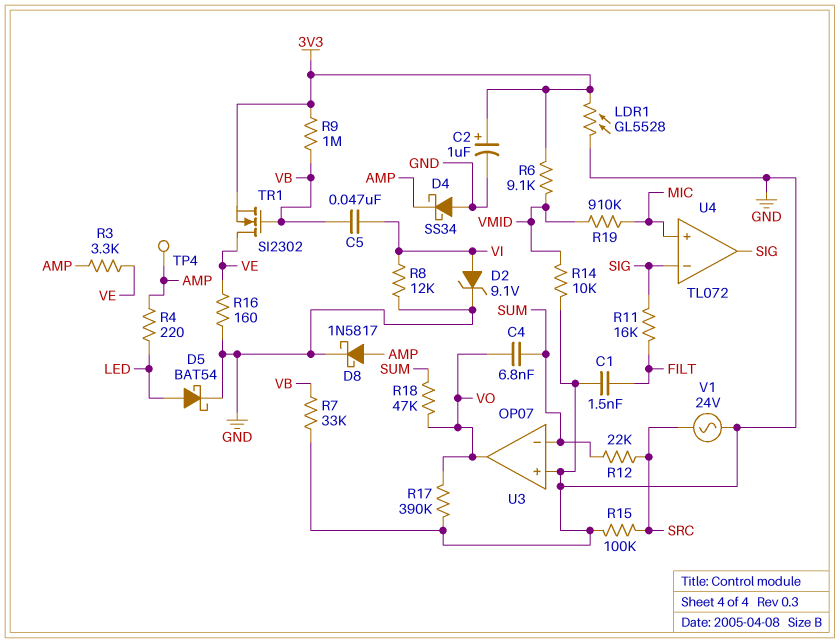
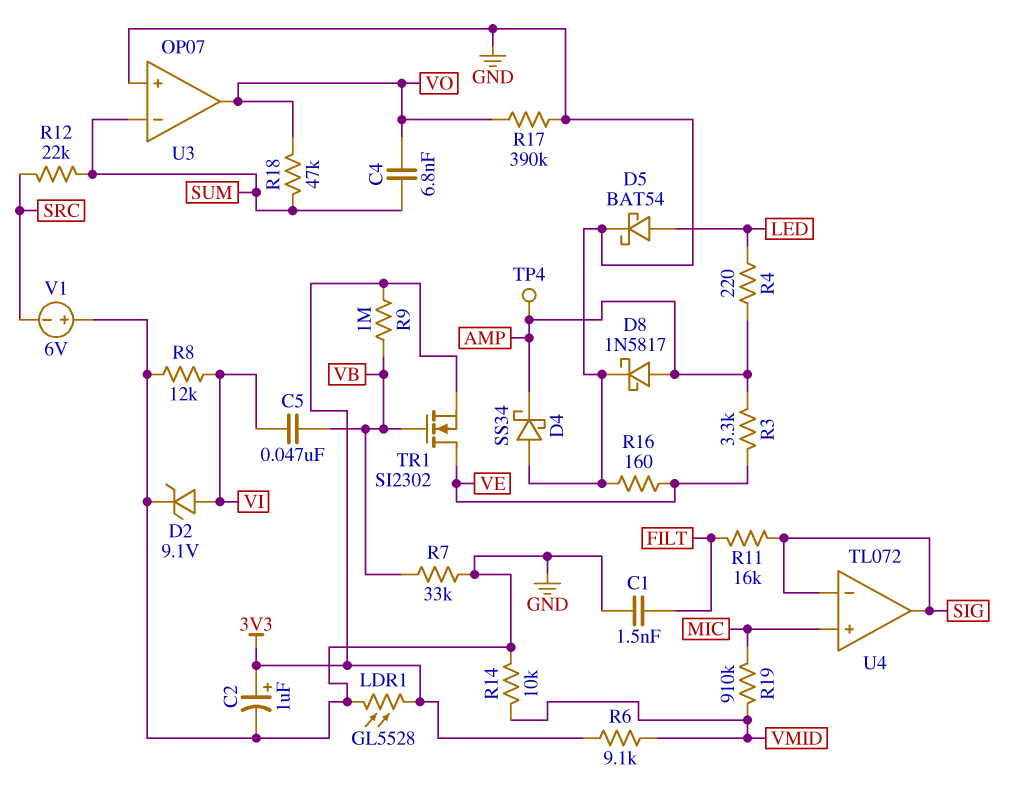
R15: 100k (GND, SRC) -> none
V1: AC 24V (GND, SRC) -> 6V (plus GND, minus SRC)

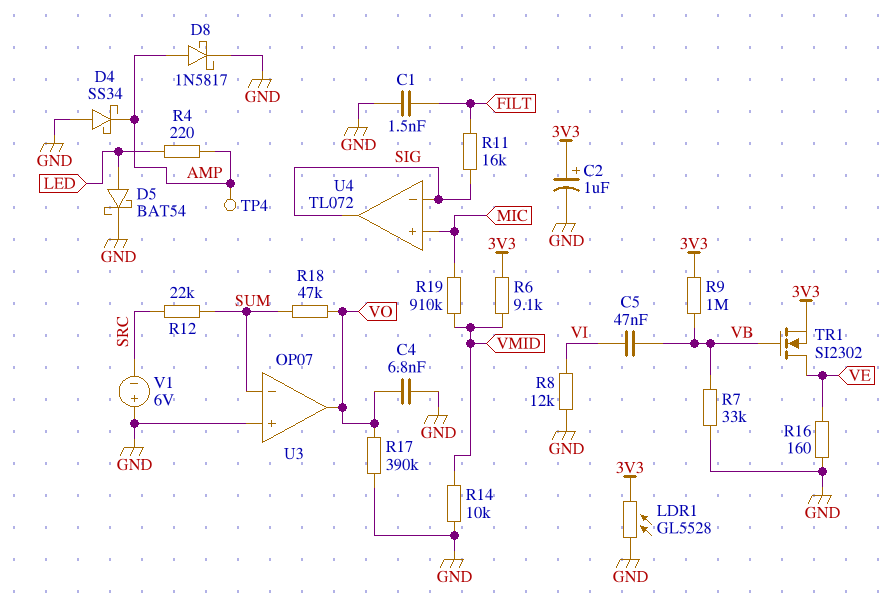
C4: 6.8nF (SUM, VO) -> 6.8nF (GND, VO)
D2: zener 9.1V (A VI, K GND) -> none
R3: 3.3k (AMP, VE) -> none

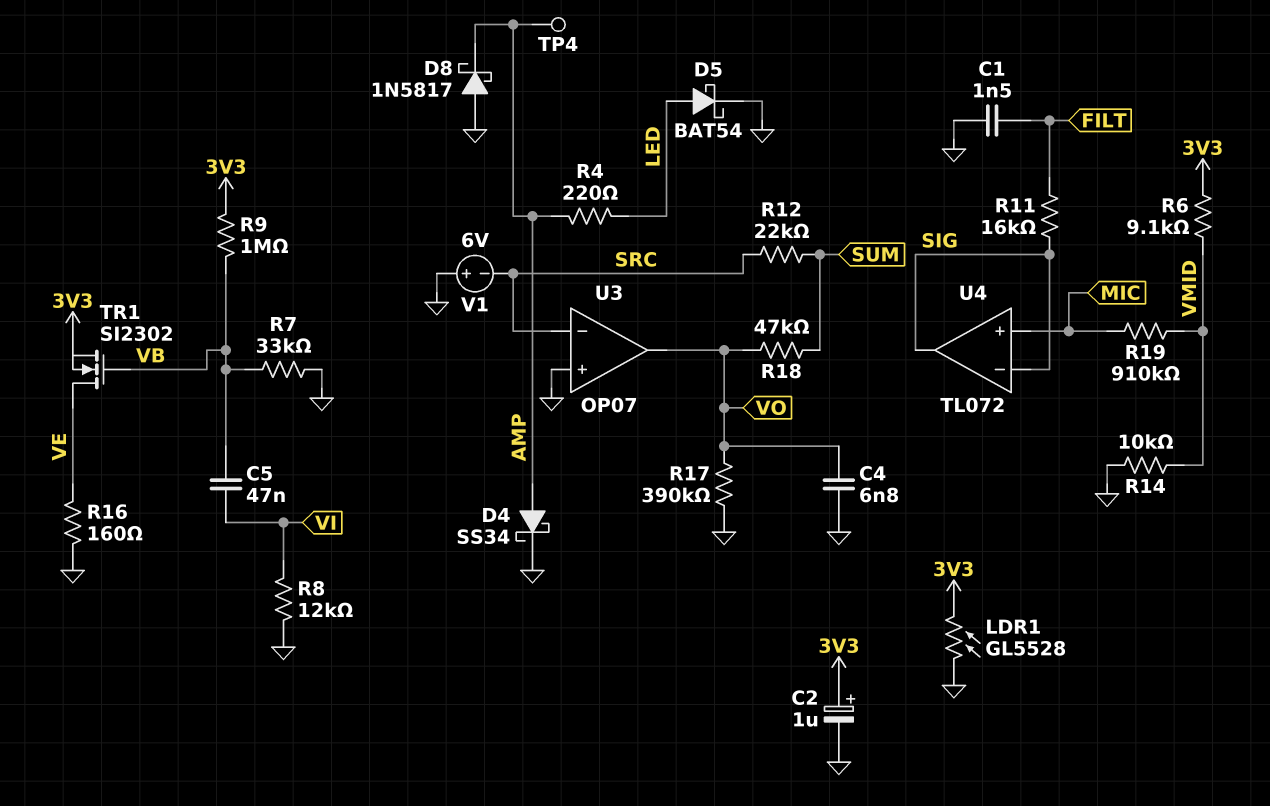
D4: schottky SS34 (A GND, K AMP) -> schottky SS34 (A AMP, K GND)
D8: schottky 1N5817 (A AMP, K GND) -> schottky 1N5817 (A GND, K AMP)
U3 pin in-: SUM -> SRC

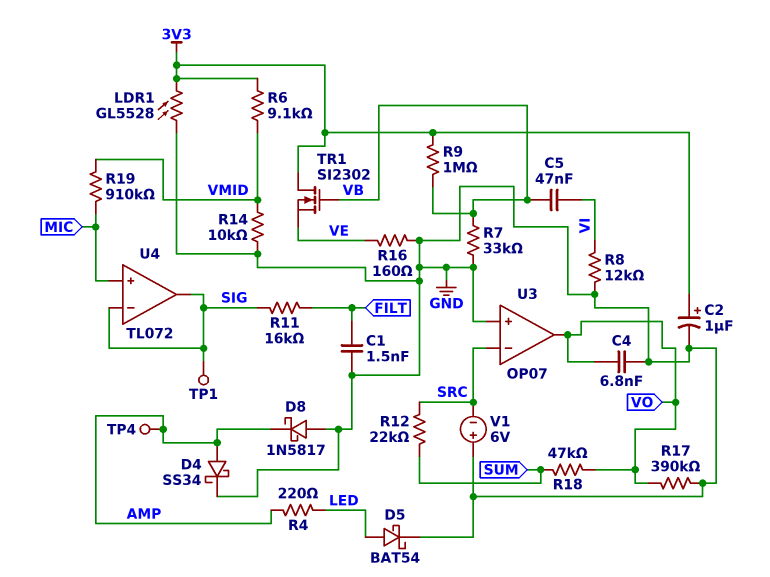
TP1: none -> test point (SIG)
TR1: NMOS SI2302 (G VB, D VE, S 3V3) -> NMOS SI2302 (G VB, D 3V3, S VE)

